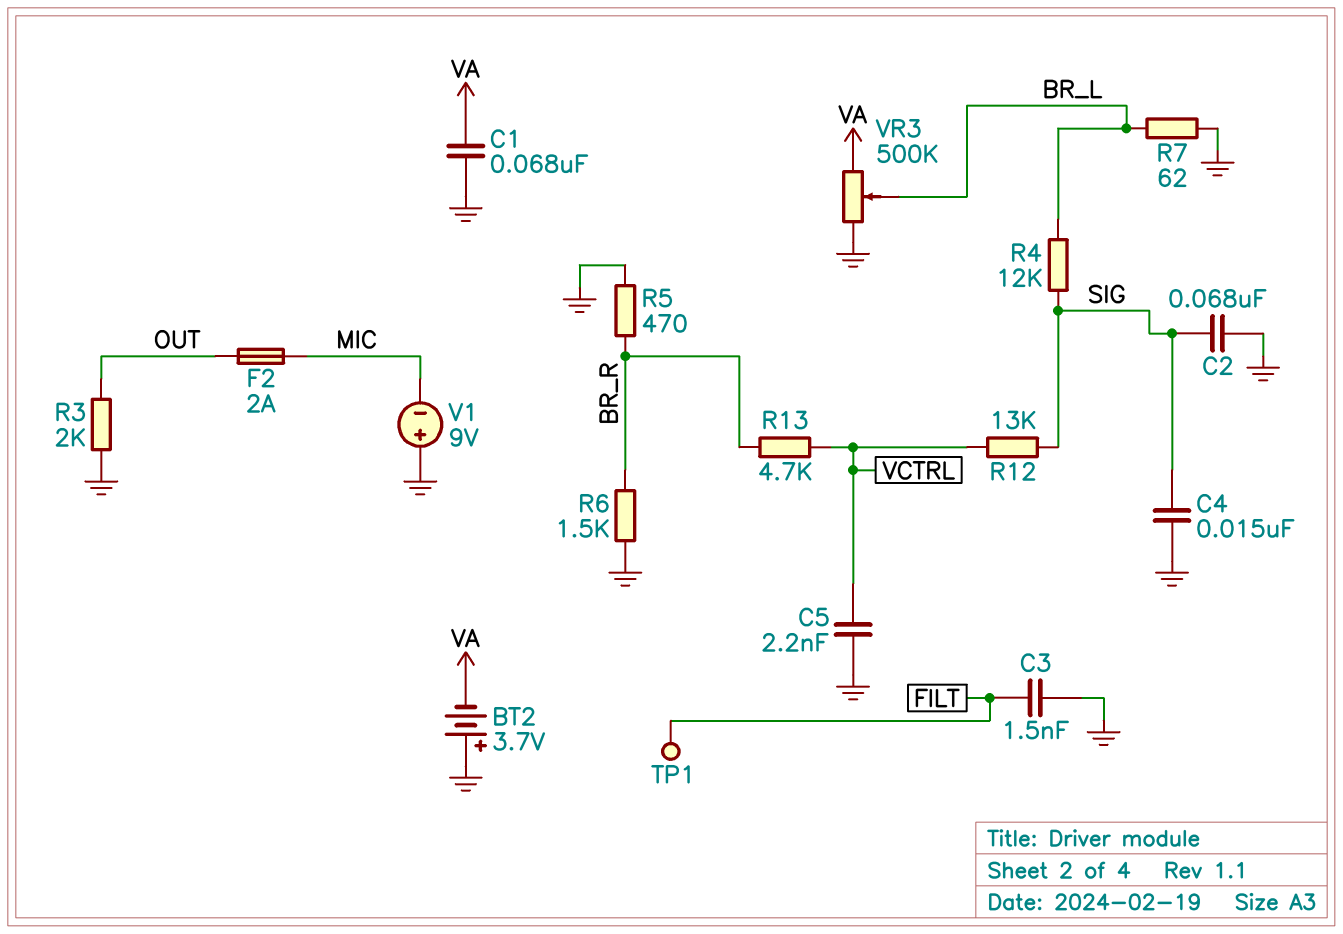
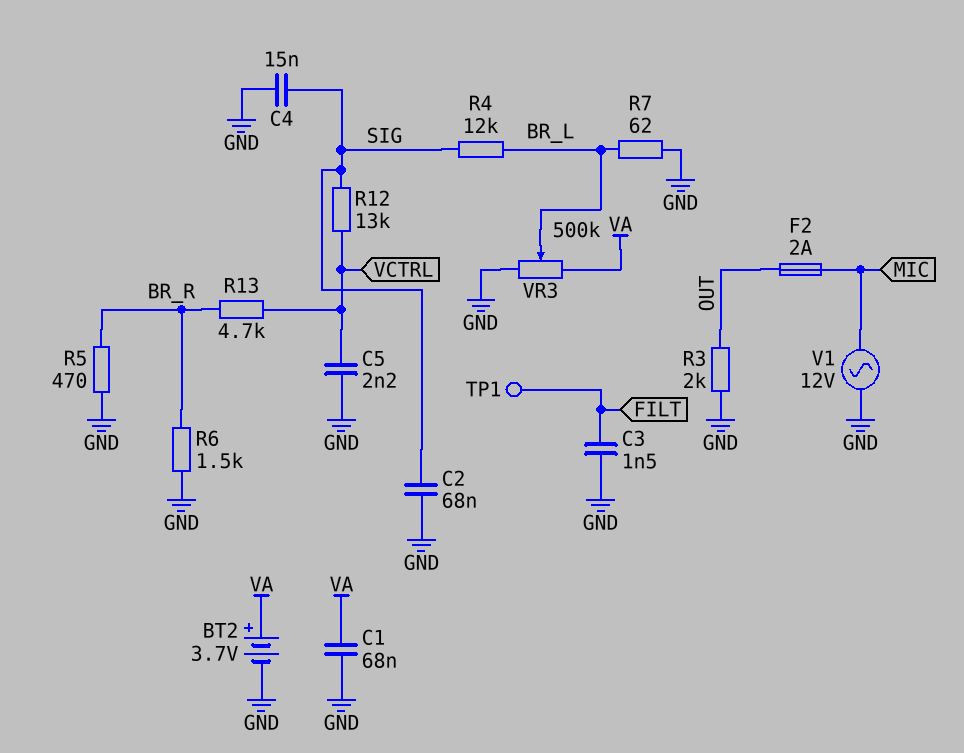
BT2: 3.7V (plus GND, minus VA) -> 3.7V (plus VA, minus GND)
V1: 9V (plus GND, minus MIC) -> AC 12V (GND, MIC)

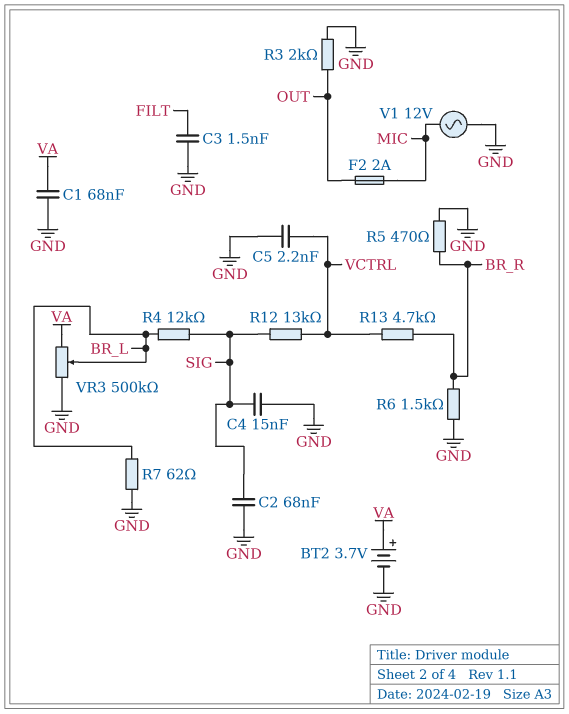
TP1: test point (FILT) -> none

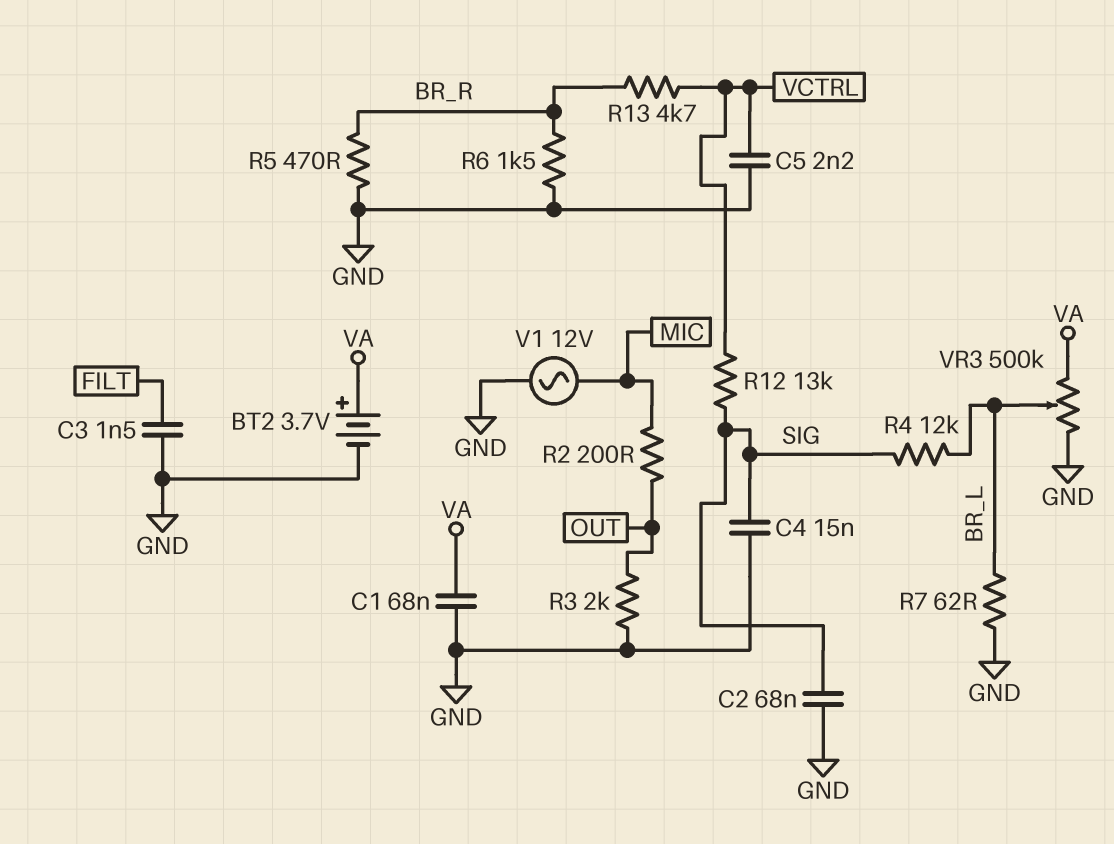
F2: 2A (MIC, OUT) -> none
R2: none -> 200 (MIC, OUT)

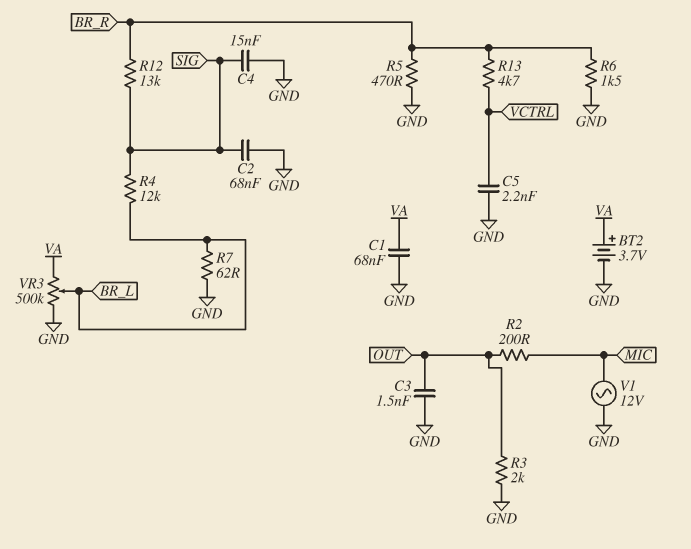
C3: 1.5nF (FILT, GND) -> 1.5nF (GND, OUT)
R12: 13k (SIG, VCTRL) -> 13k (BR_R, SIG)

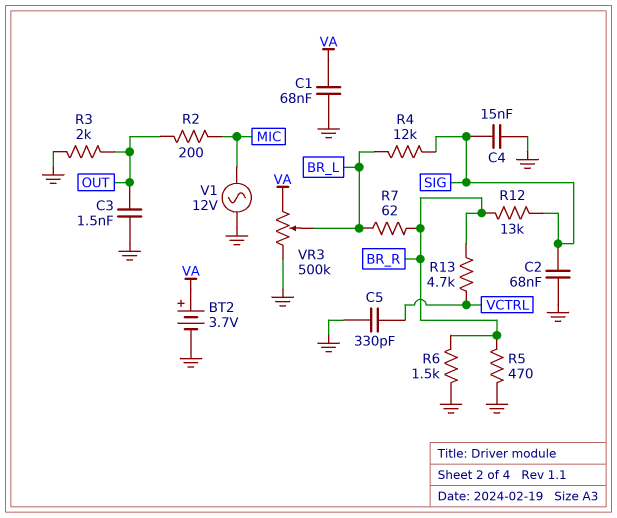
C5: 2.2nF (GND, VCTRL) -> 330pF (GND, VCTRL)
R7: 62 (BR_L, GND) -> 62 (BR_L, BR_R)

